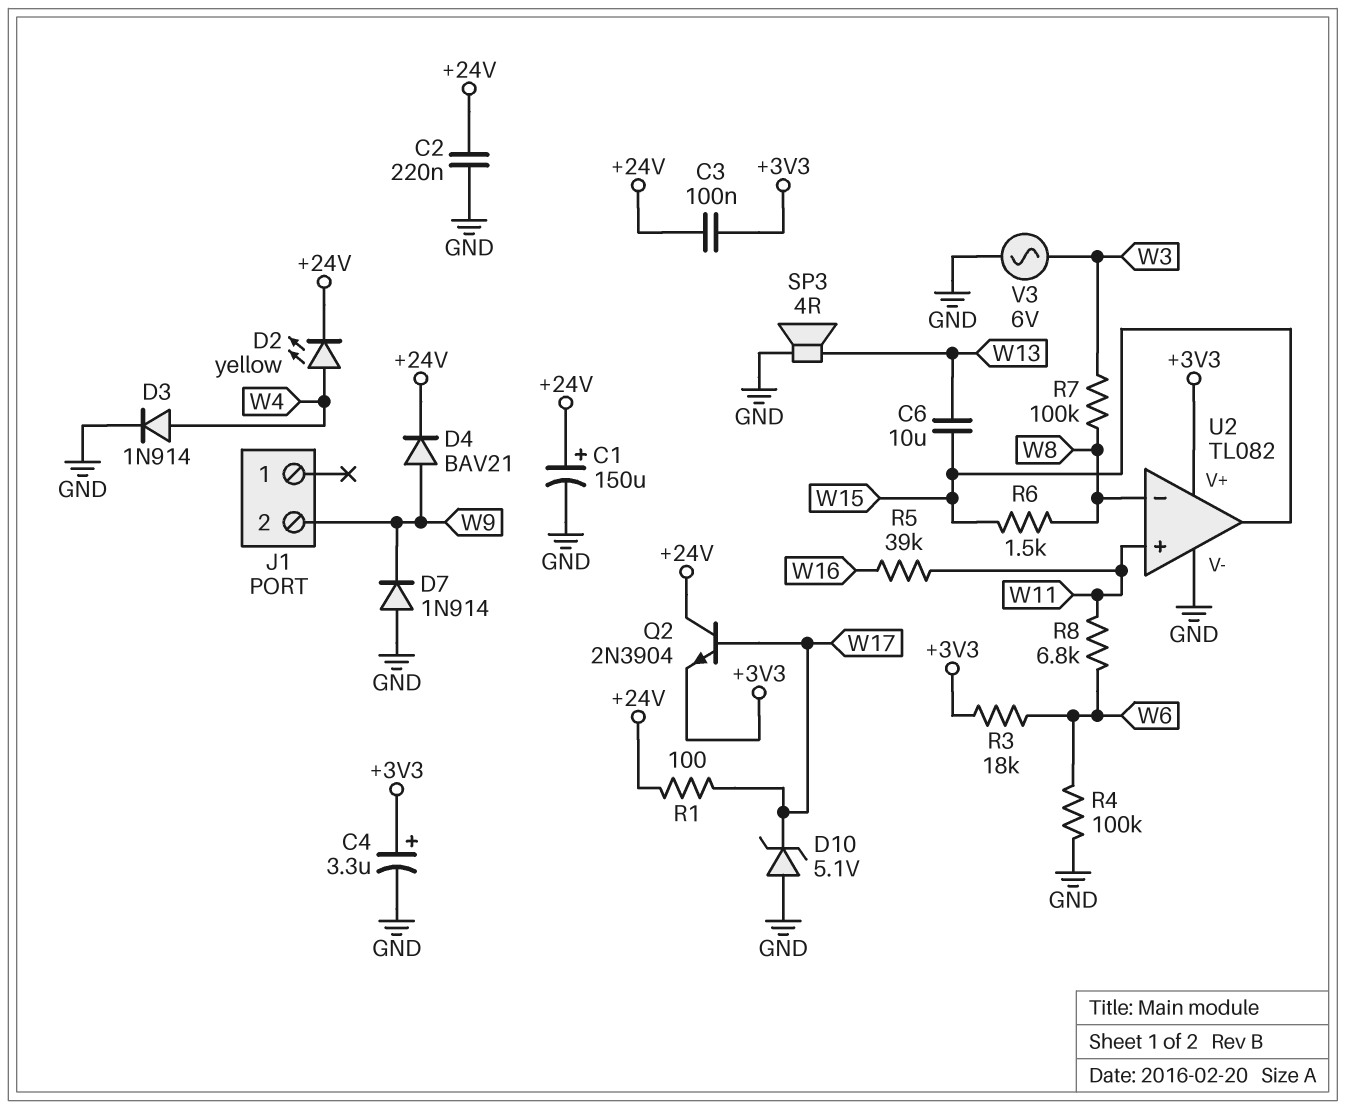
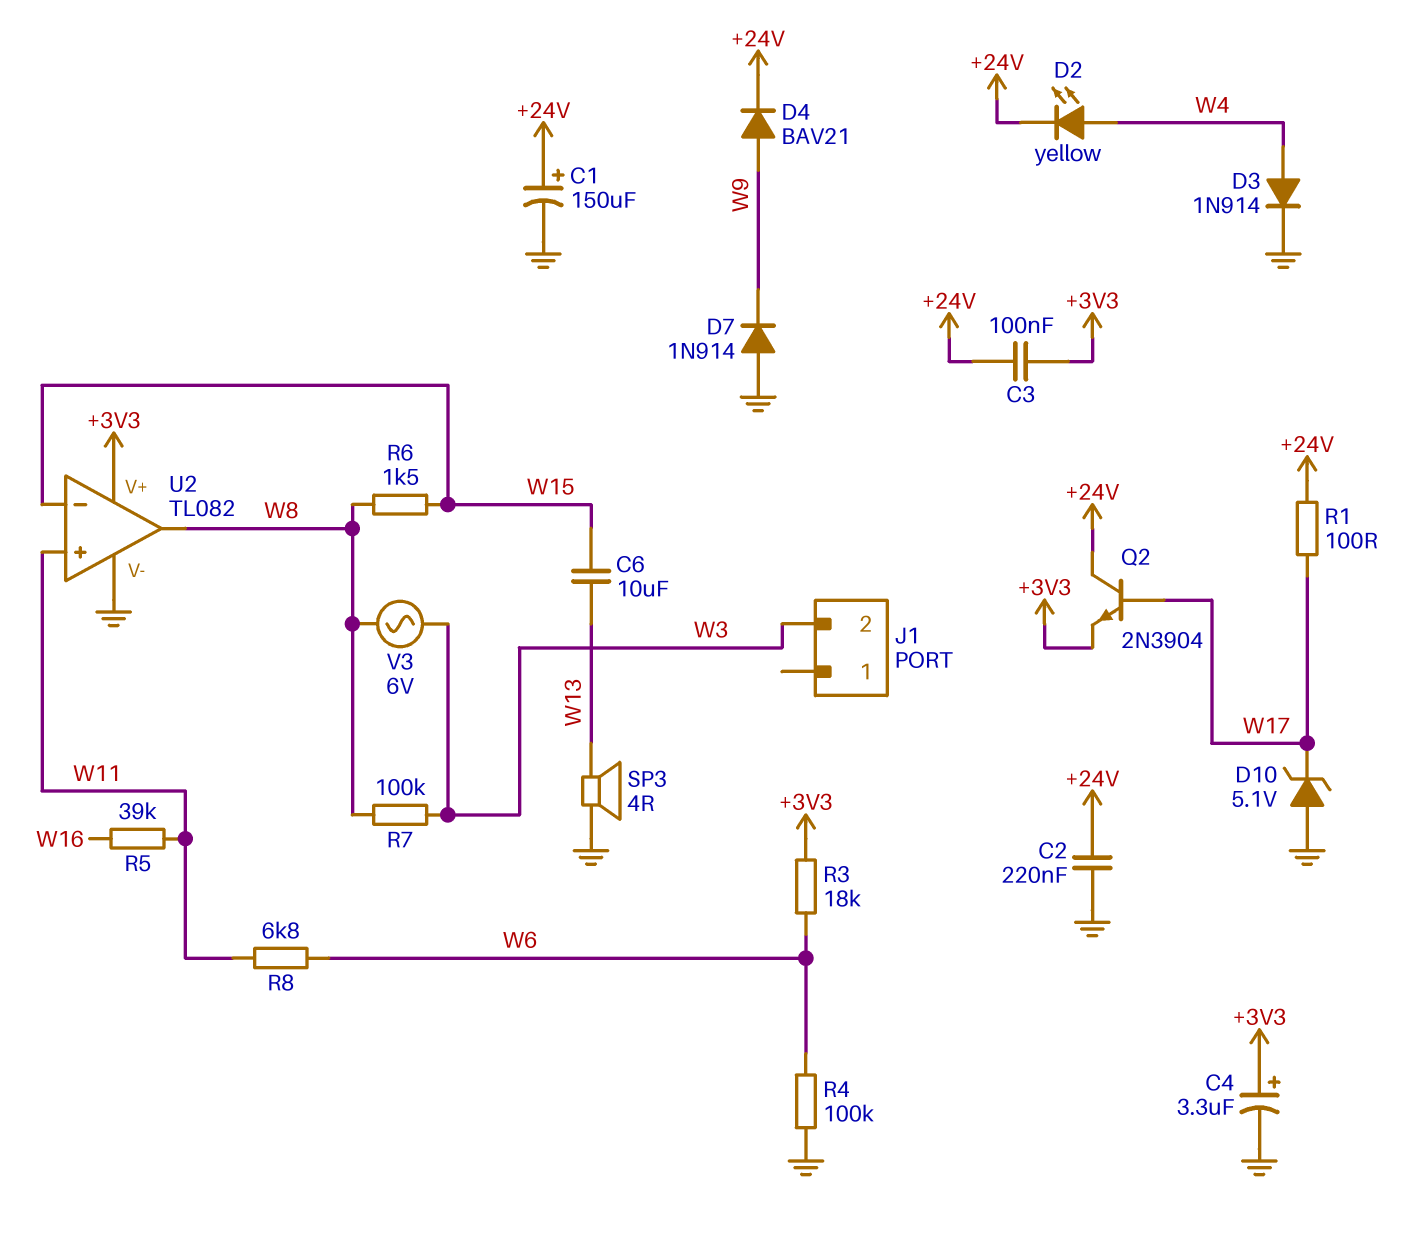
J1 pin 2: W9 -> W3
U2 pin in-: W8 -> W15
U2 pin out: W15 -> W8
V3: AC 6V (GND, W3) -> AC 6V (W3, W8)

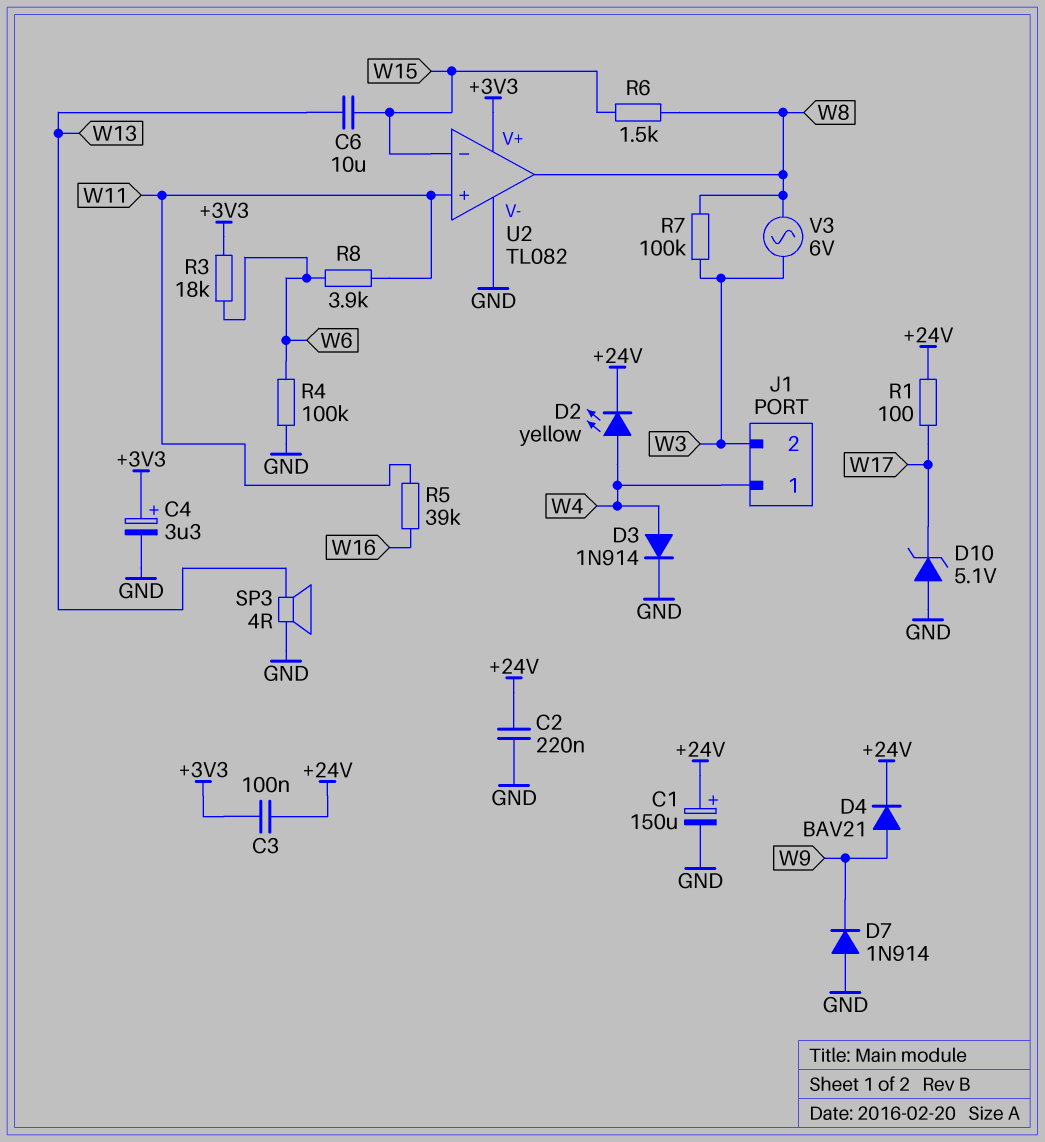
J1 pin 1: none -> W4
Q2: NPN 2N3904 (B W17, C +24V, E +3V3) -> none
R8: 6.8k (W6, W11) -> 3.9k (W6, W11)

